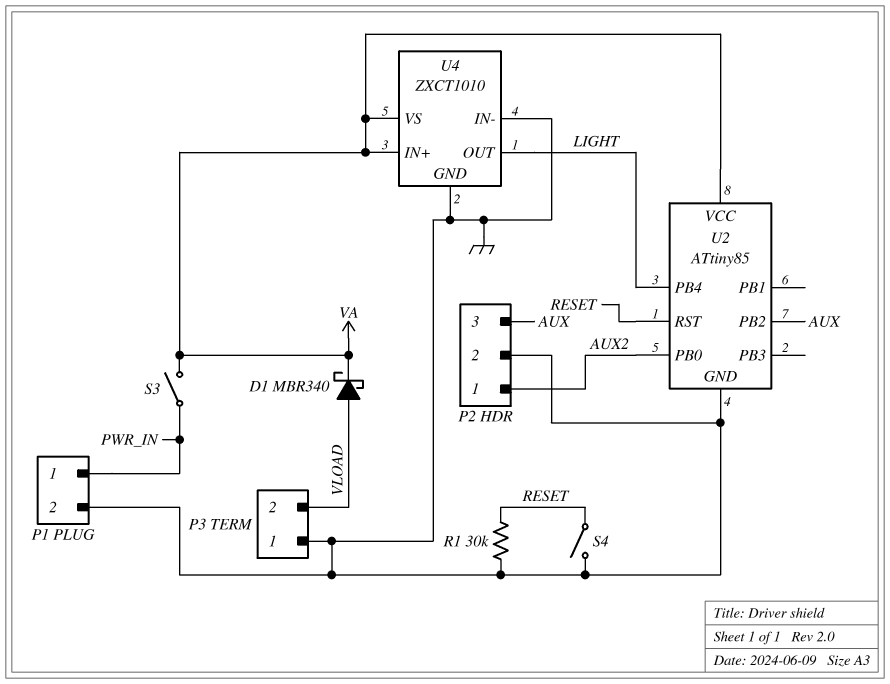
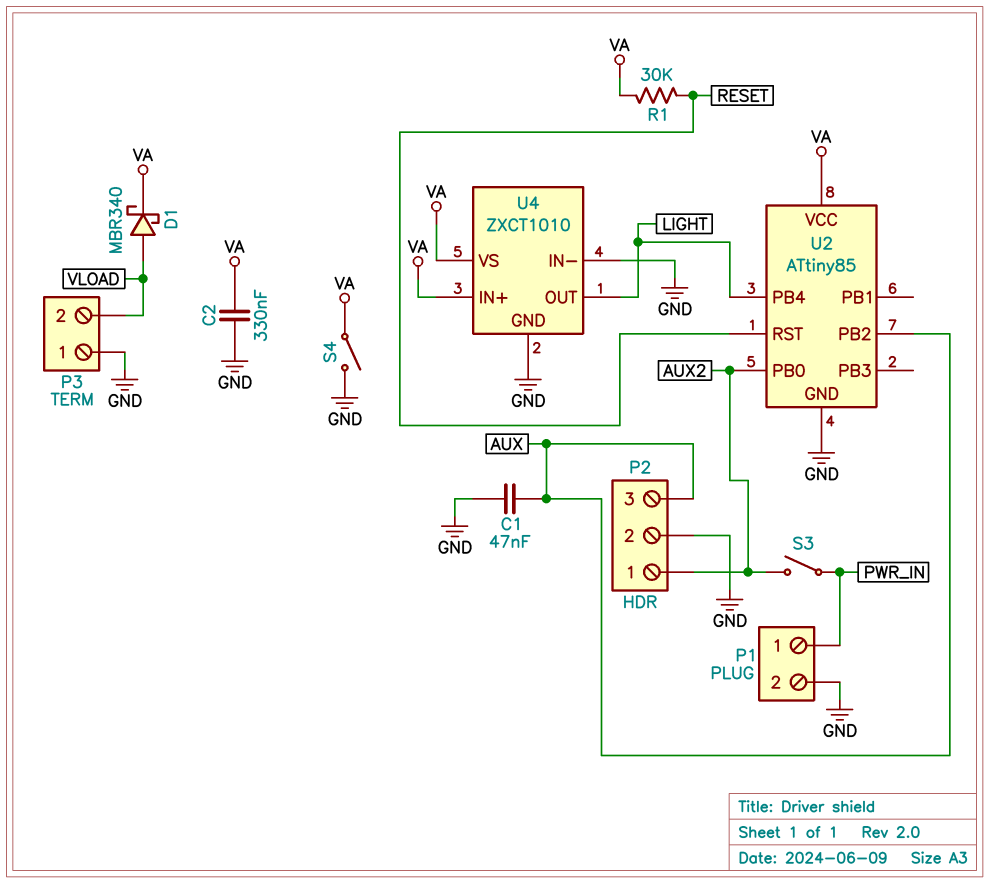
C1: none -> 47nF (AUX, GND)
C2: none -> 330nF (GND, VA)
R1: 30k (GND, RESET) -> 30k (RESET, VA)
S3: switch (PWR_IN, VA) -> switch (AUX2, PWR_IN)
S4: switch (GND, RESET) -> switch (GND, VA)

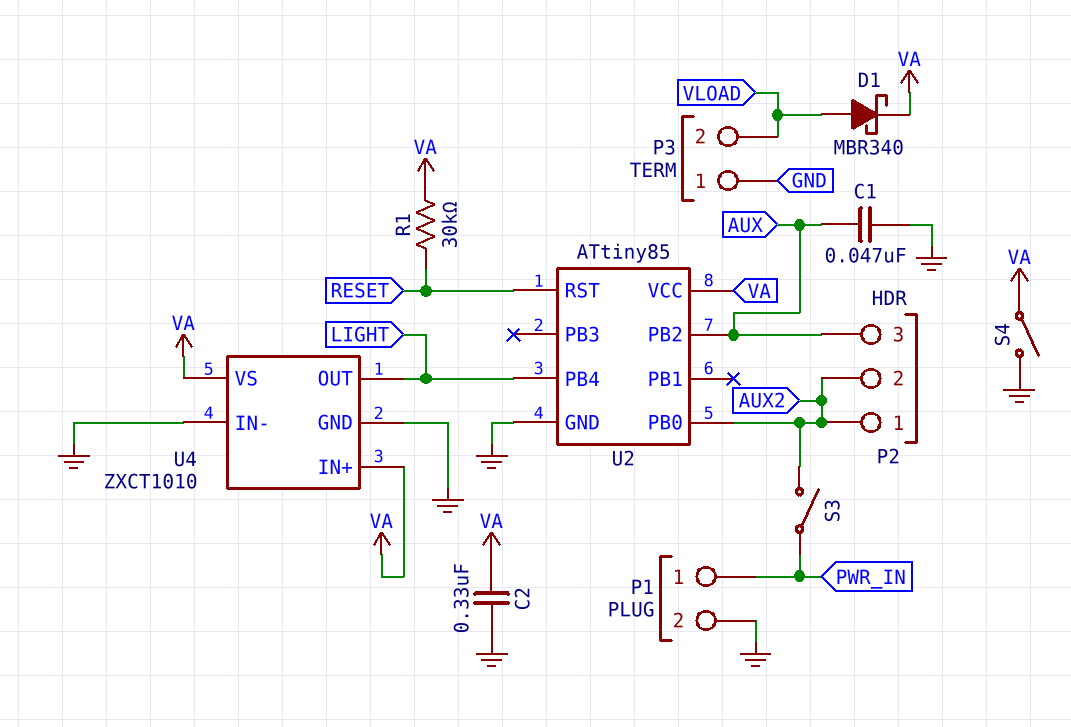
P2 pin 2: GND -> AUX2

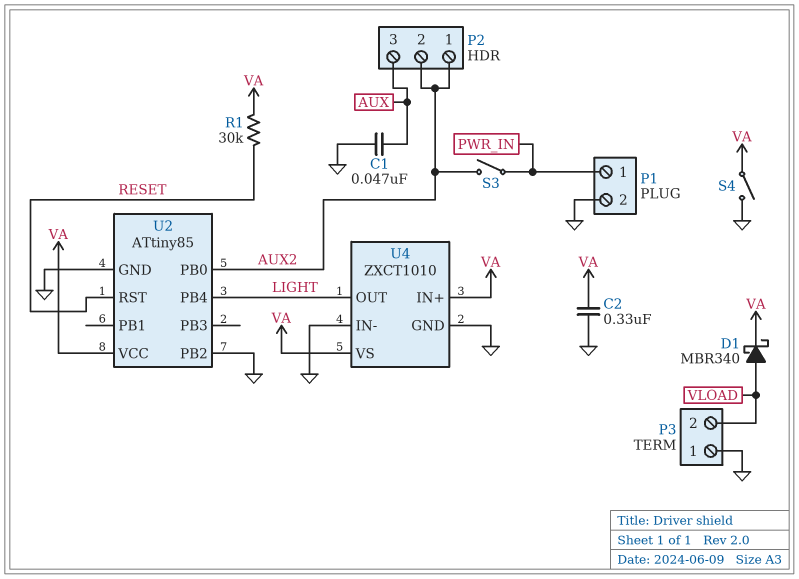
U2 pin PB2: AUX -> GND

